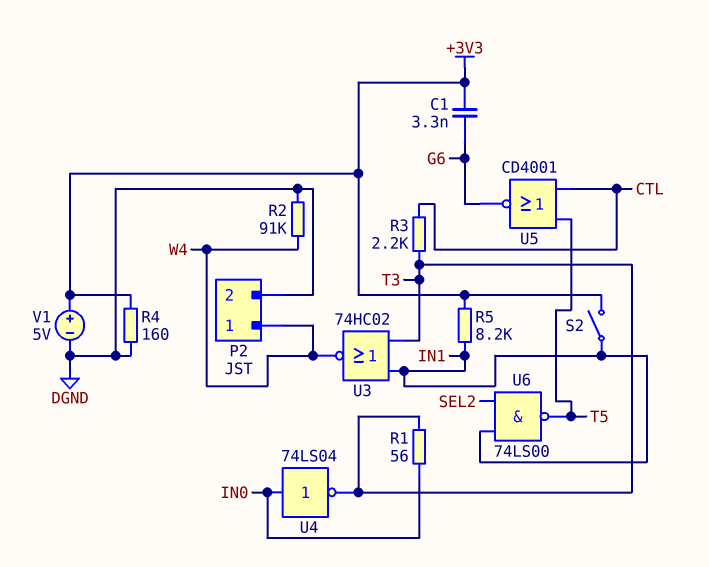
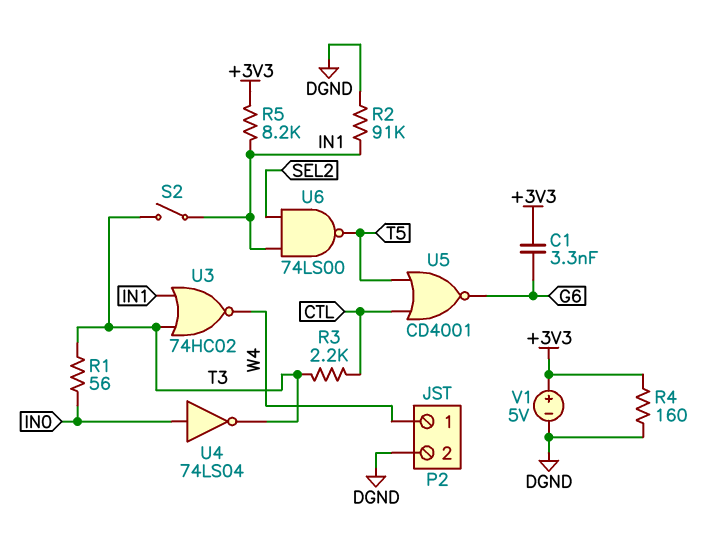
R2: 91k (DGND, W4) -> 91k (DGND, IN1)
S2: switch (+3V3, IN1) -> switch (IN1, T3)

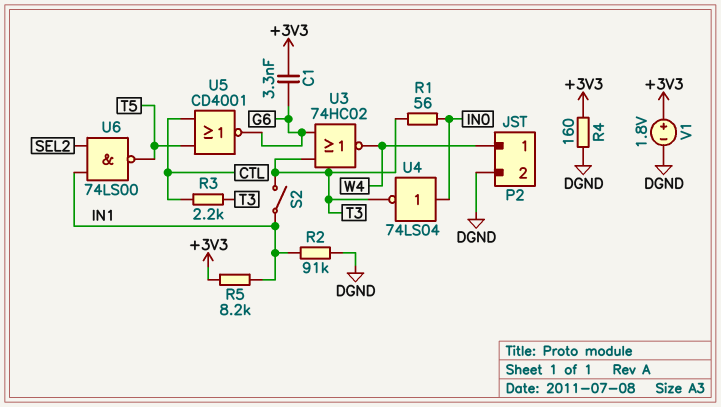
U3: NOR 74HC02 (in IN1, in T3, out W4) -> NOR 74HC02 (in G6, in T3, out W4)
V1: 5V (plus +3V3, minus DGND) -> 1.8V (plus +3V3, minus DGND)

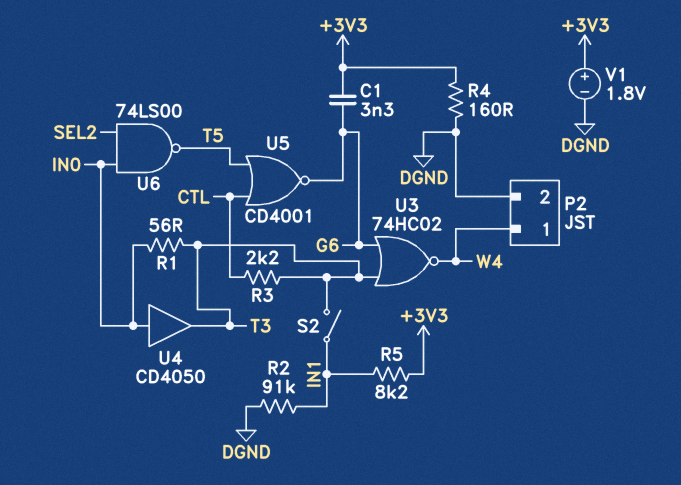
U4: NOT 74LS04 (in IN0, out T3) -> buffer CD4050 (in IN0, out T3)
U6: NAND 74LS00 (in IN1, in SEL2, out T5) -> NAND 74LS00 (in IN0, in SEL2, out T5)

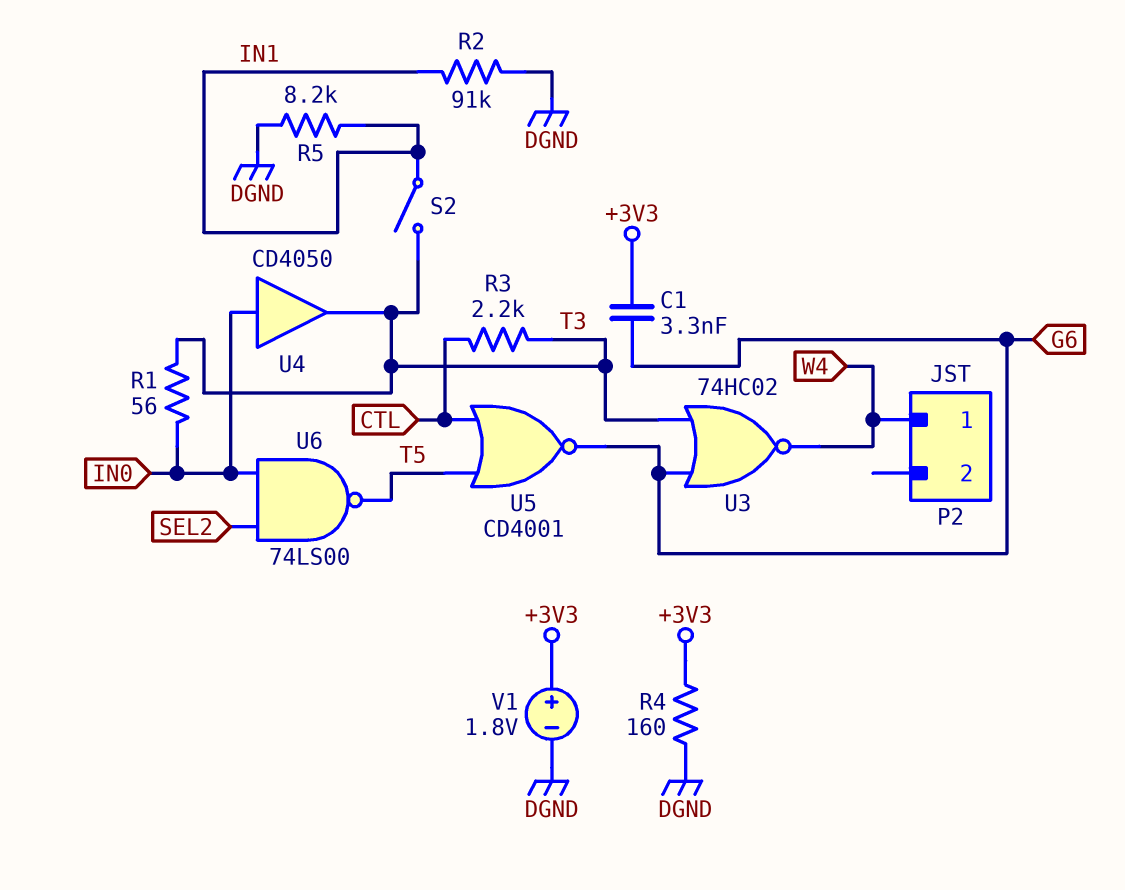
P2 pin 2: DGND -> none
R5: 8.2k (+3V3, IN1) -> 8.2k (DGND, IN1)

